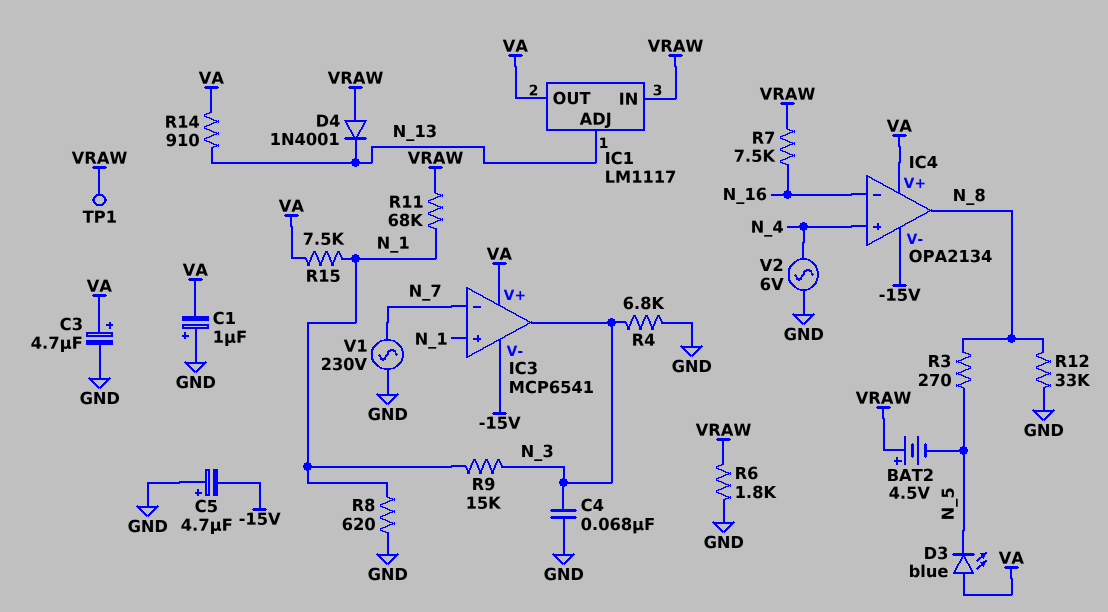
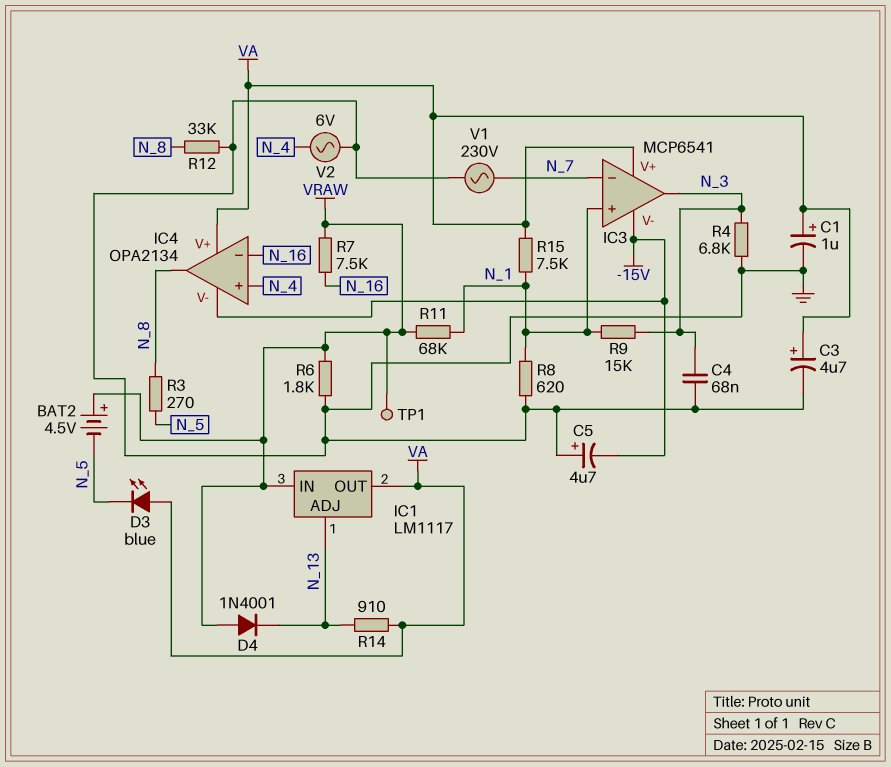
C1: 1uF (plus GND, minus VA) -> 1uF (plus VA, minus GND)

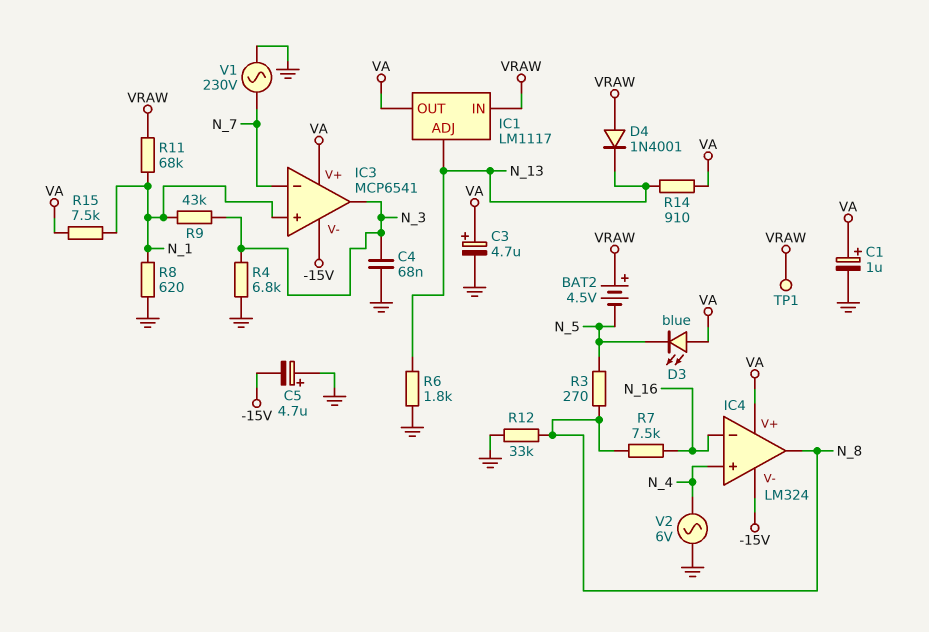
IC4: OPA2134 -> LM324
R6: 1.8k (GND, VRAW) -> 1.8k (GND, N_13)
R7: 7.5k (N_16, VRAW) -> 7.5k (N_8, N_16)
R9: 15k (N_1, N_3) -> 43k (N_1, N_3)

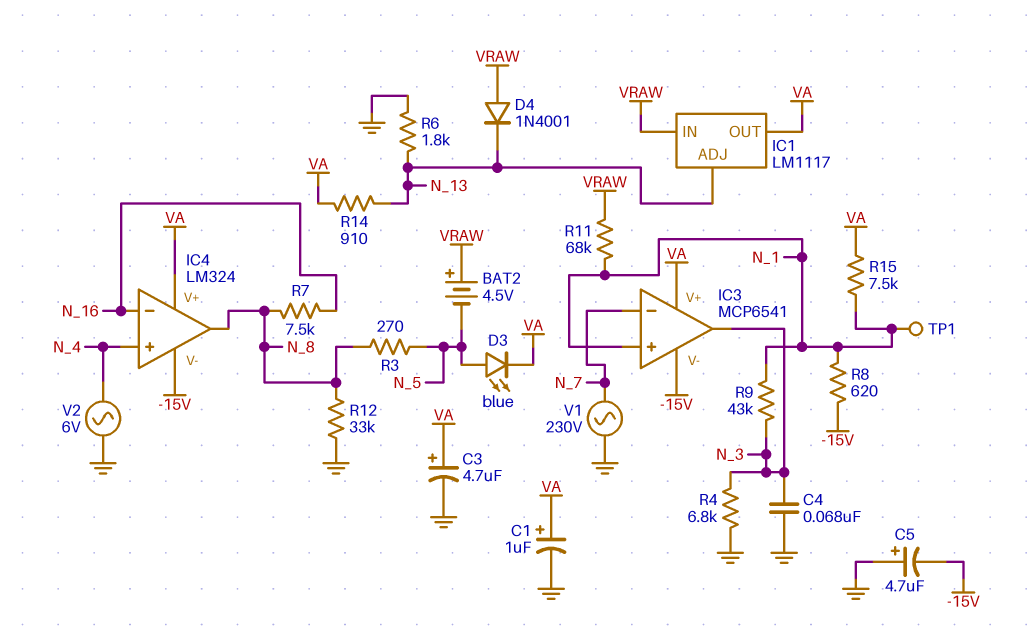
D3: LED blue (A VA, K N_5) -> LED blue (A N_5, K VA)
R8: 620 (GND, N_1) -> 620 (-15V, N_1)
TP1: test point (VRAW) -> test point (N_1)

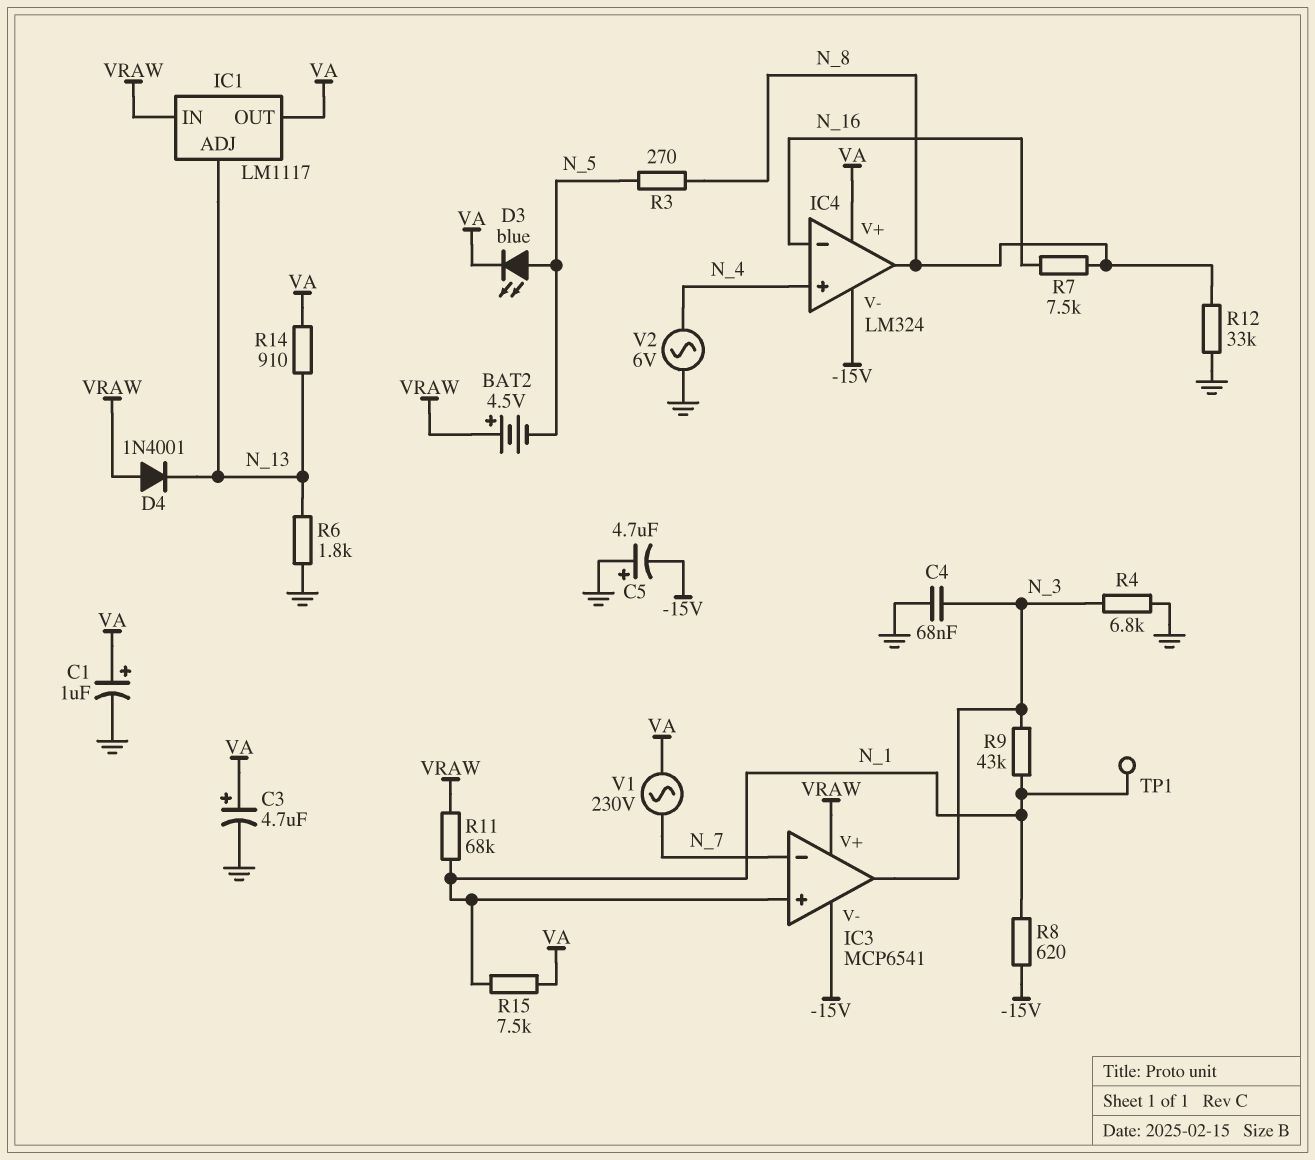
IC3 pin V+: VA -> VRAW
V1: AC 230V (GND, N_7) -> AC 230V (N_7, VA)

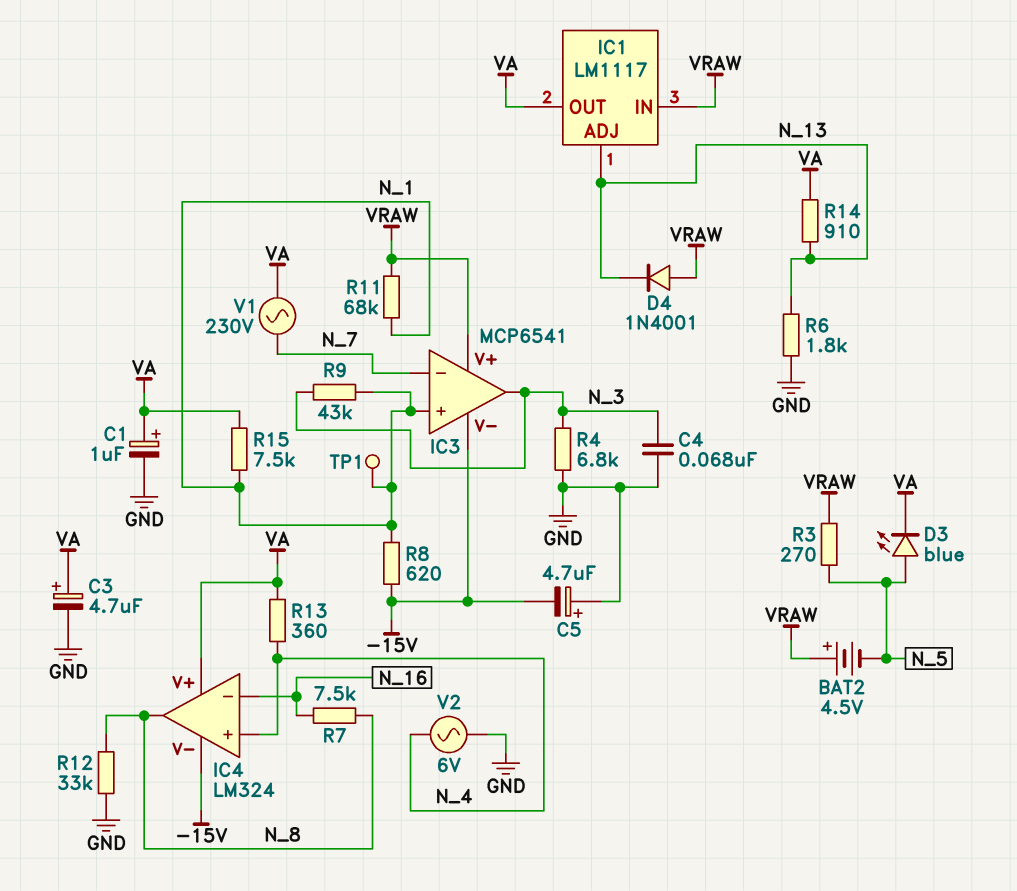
R3: 270 (N_5, N_8) -> 270 (N_5, VRAW)
R13: none -> 360 (N_4, VA)

